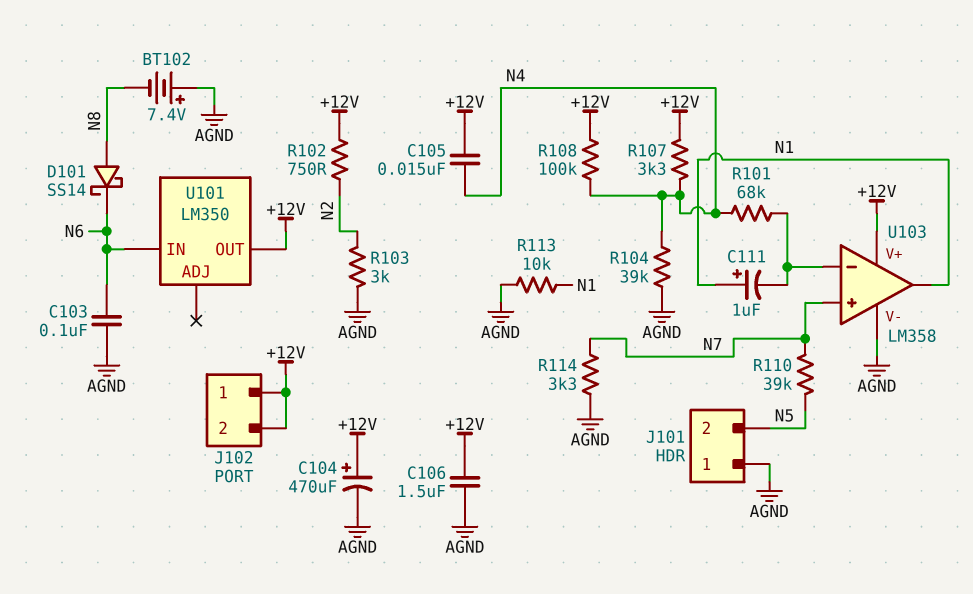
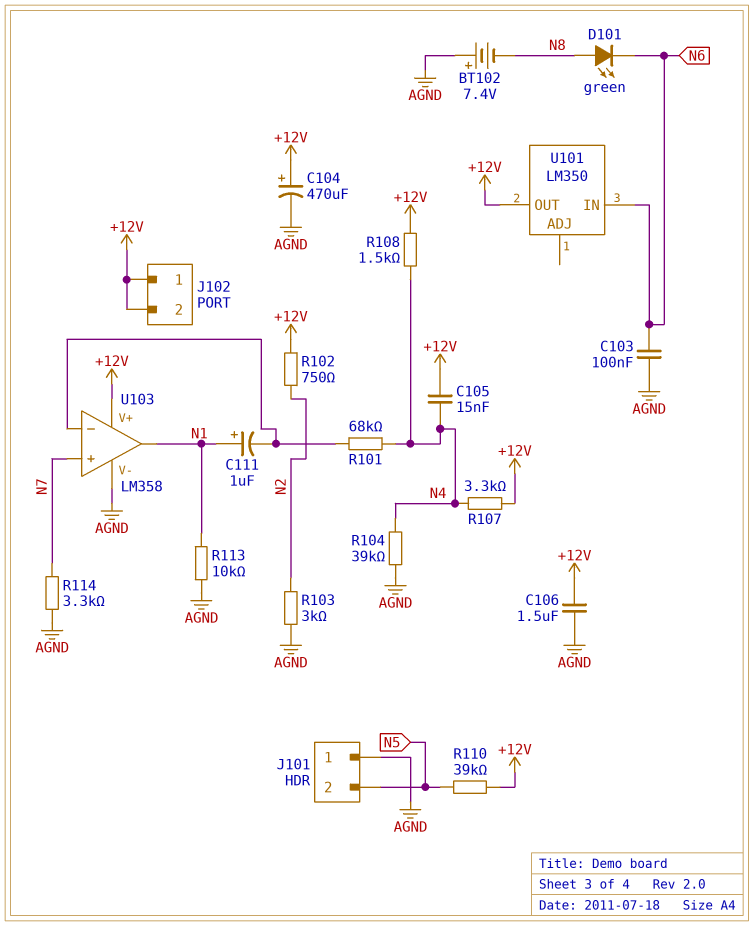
D101: schottky SS14 (A N8, K N6) -> LED green (A N8, K N6)
R108: 100k (+12V, N4) -> 1.5k (+12V, N4)
R110: 39k (N5, N7) -> 39k (+12V, N5)

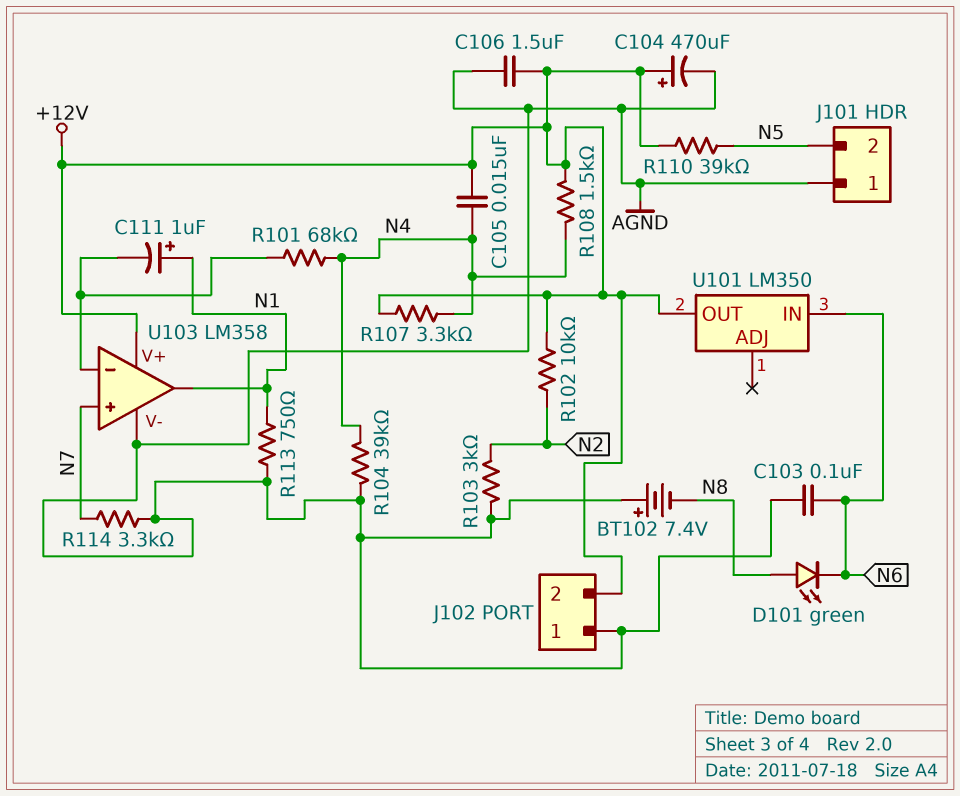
J102 pin 1: +12V -> AGND
R102: 750 (+12V, N2) -> 10k (+12V, N2)
R113: 10k (AGND, N1) -> 750 (AGND, N1)

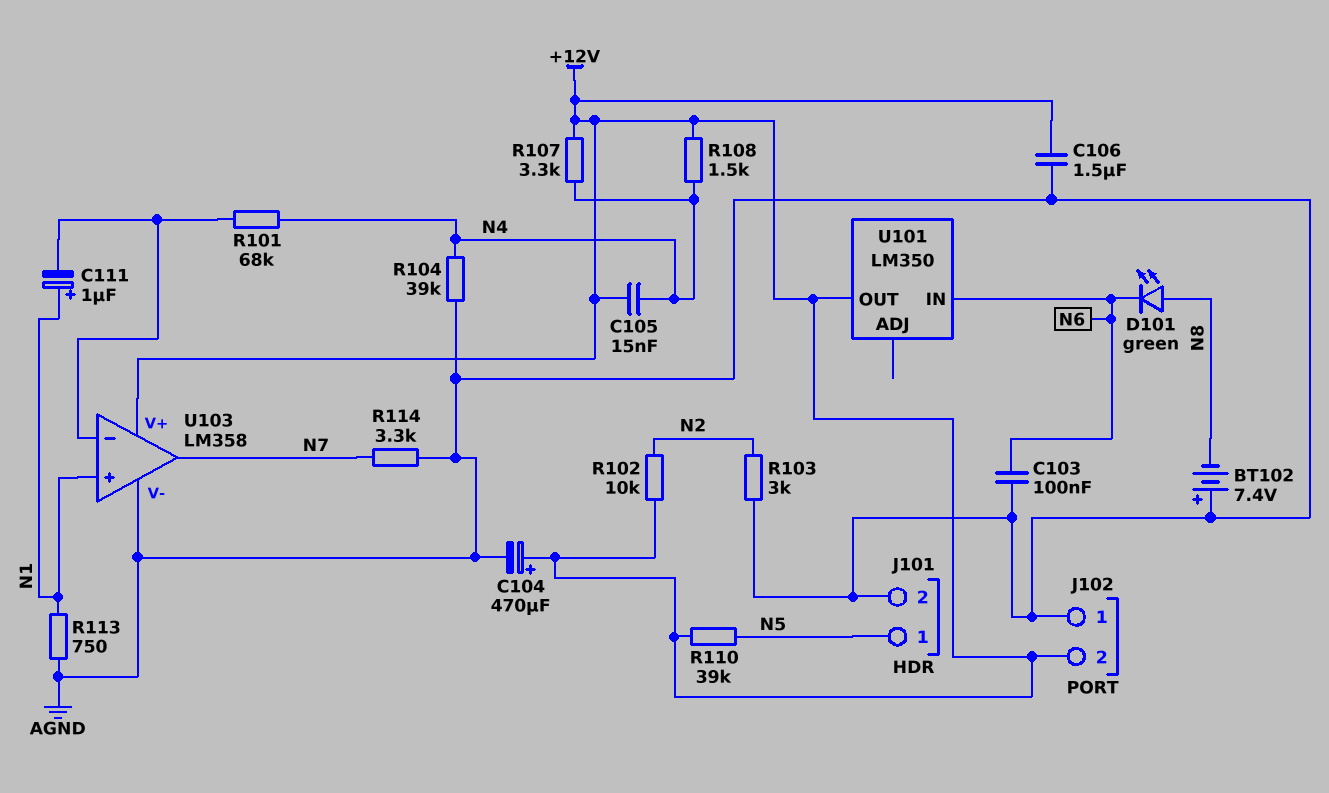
J101 pin 1: AGND -> N5
J101 pin 2: N5 -> AGND
U103 pin in+: N7 -> N1
U103 pin out: N1 -> N7

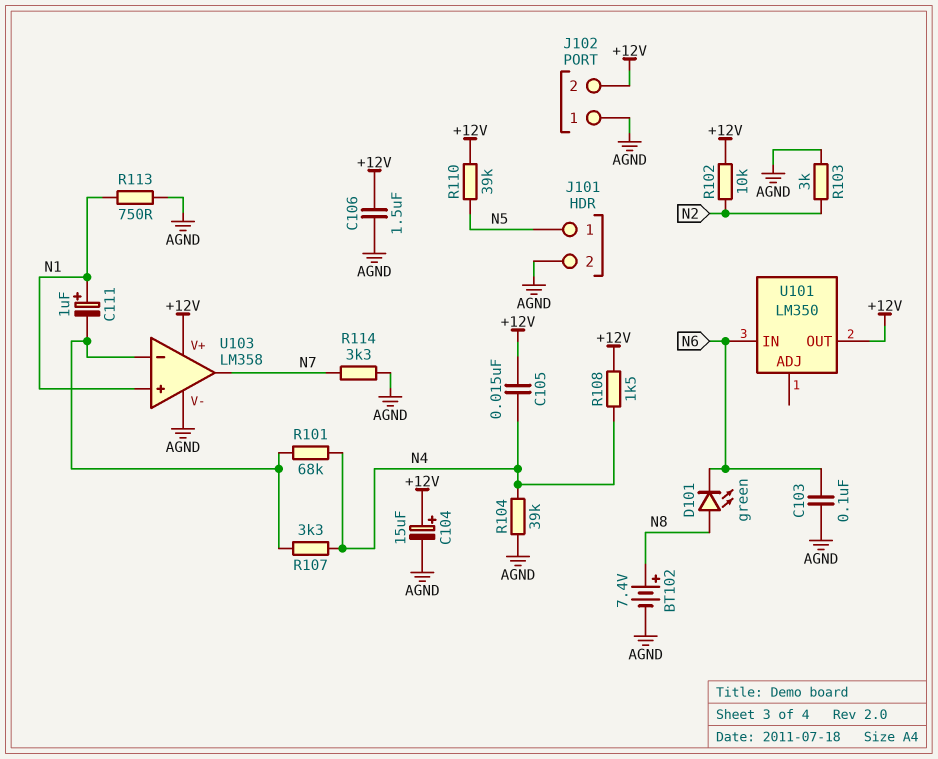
BT102: 7.4V (plus AGND, minus N8) -> 7.4V (plus N8, minus AGND)
C104: 470uF (plus +12V, minus AGND) -> 15uF (plus +12V, minus AGND)
R107: 3.3k (+12V, N4) -> 3.3k (N4, U103/in-)

